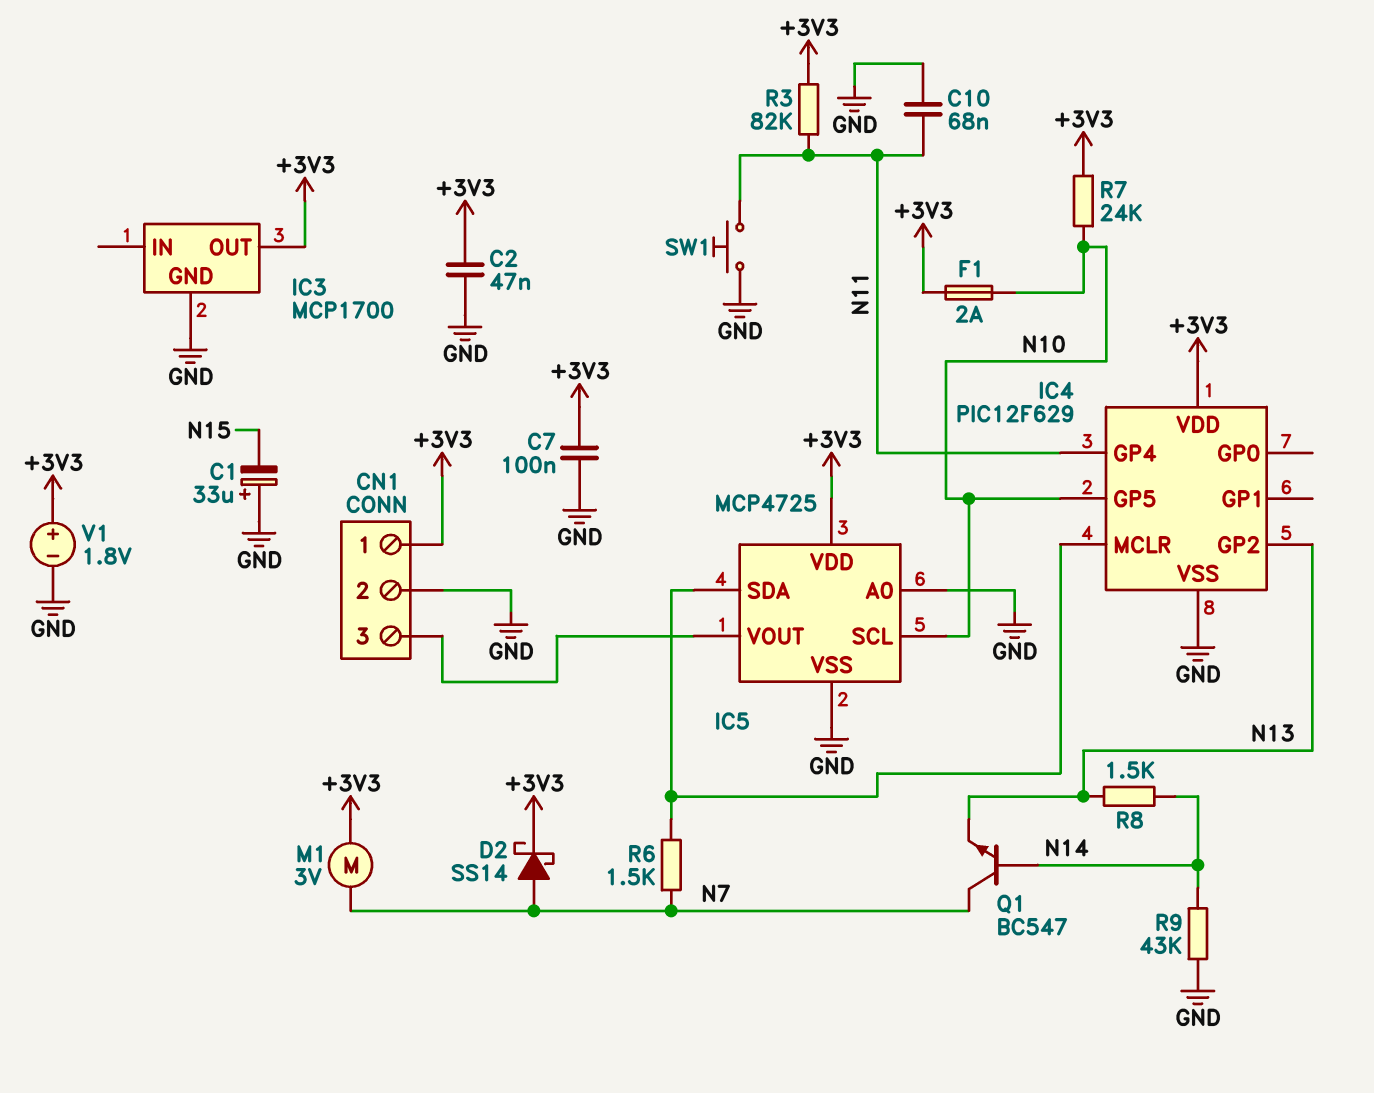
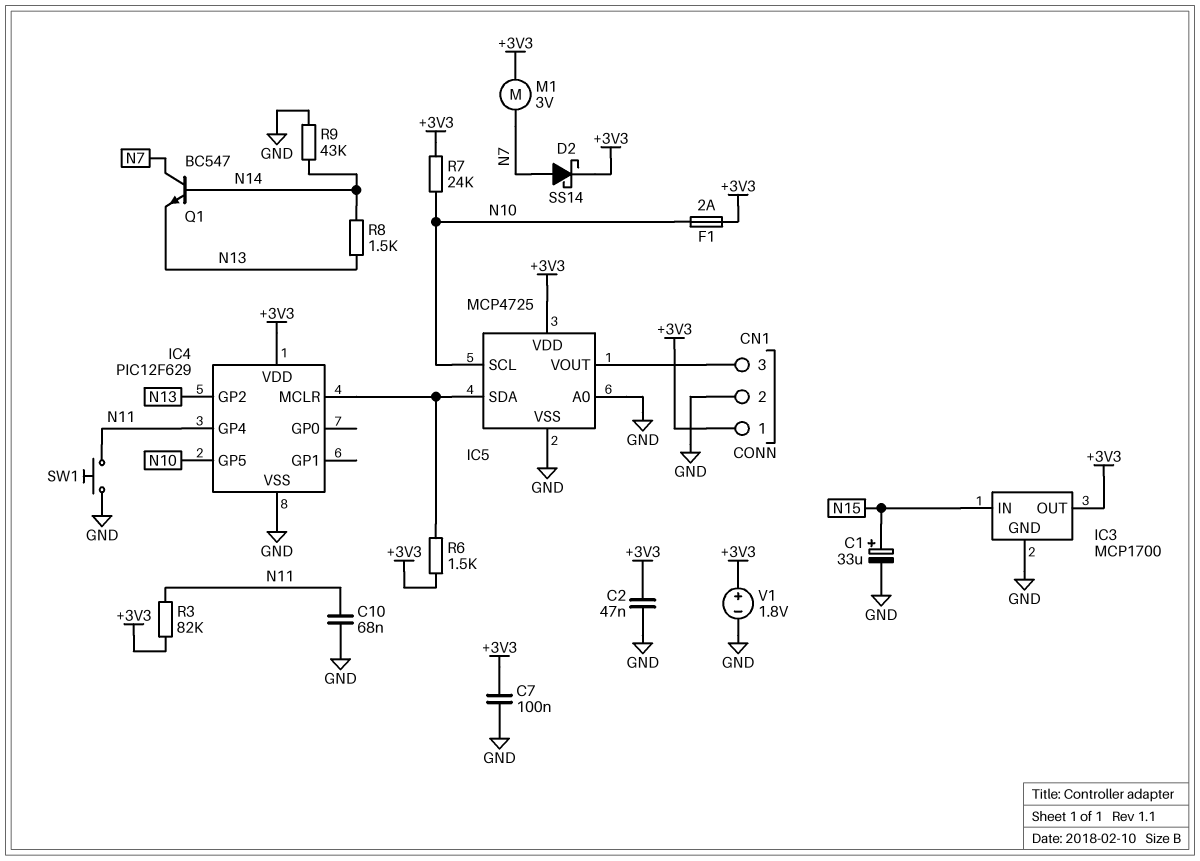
C1: 33uF (plus GND, minus N15) -> 33uF (plus N15, minus GND)
IC3 pin IN: none -> N15
R6: 1.5k (IC4/MCLR, N7) -> 1.5k (+3V3, IC4/MCLR)

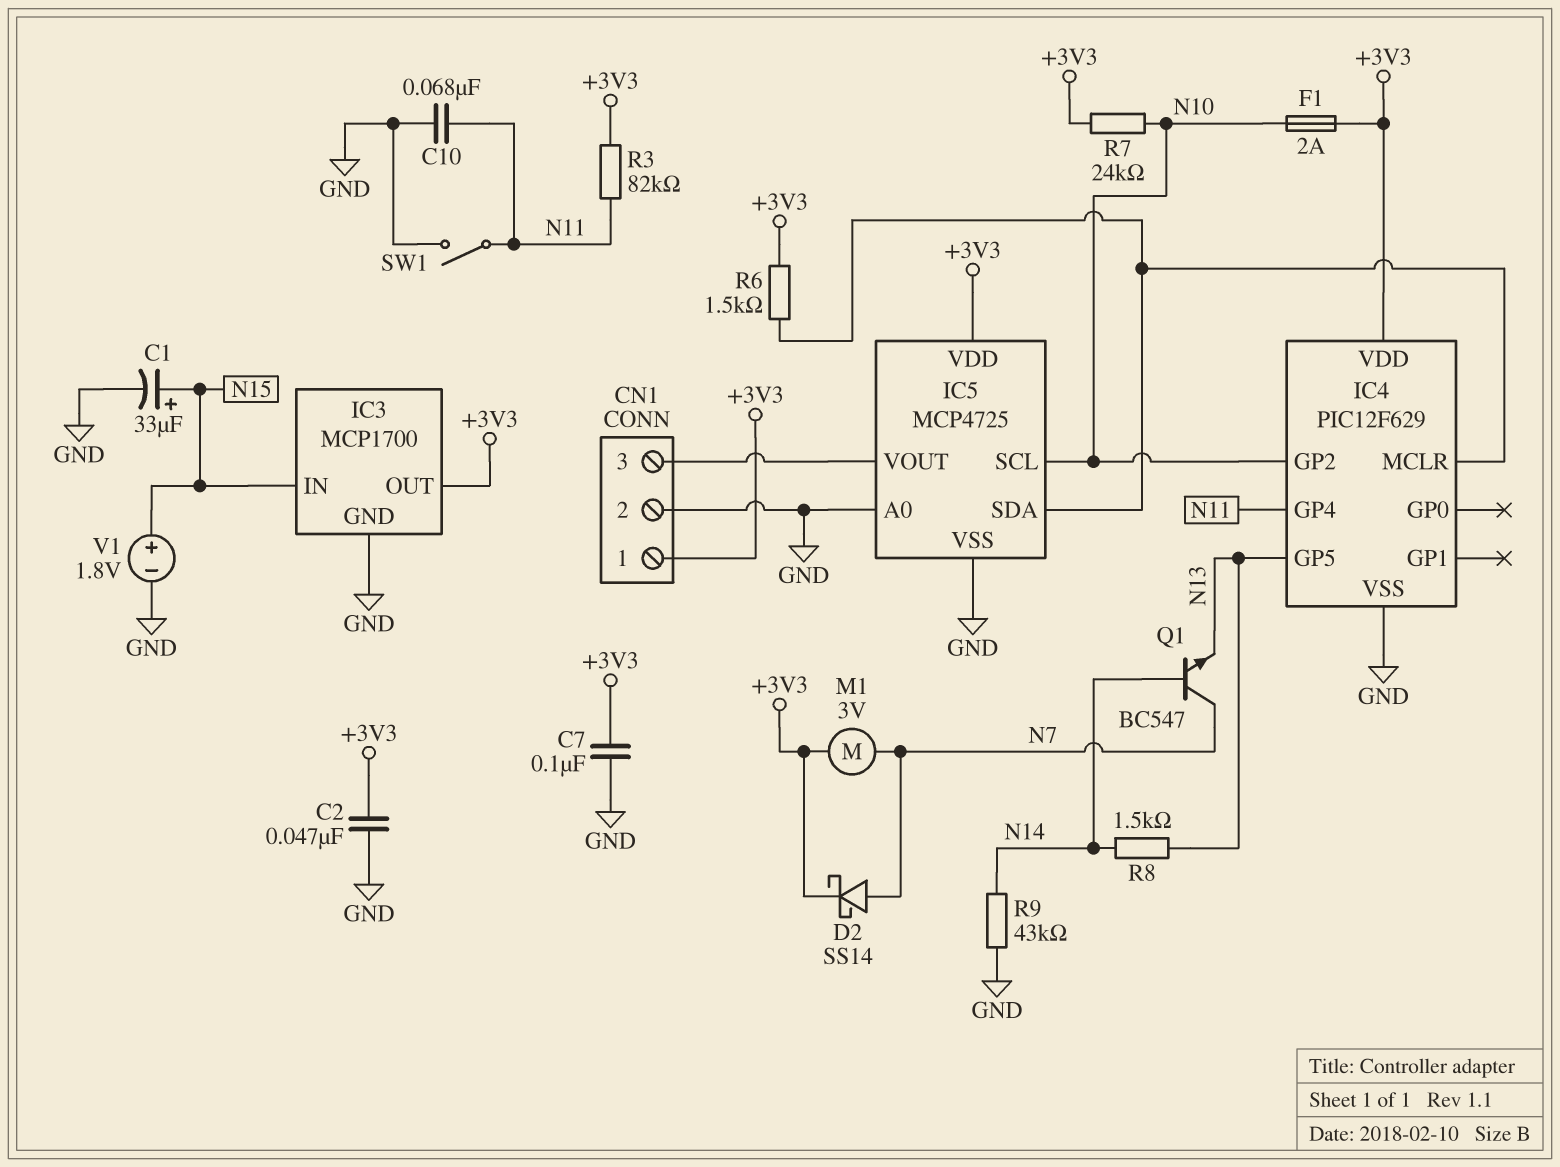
IC4 pin GP2: N13 -> N10
IC4 pin GP5: N10 -> N13
SW1: button (GND, N11) -> switch (GND, N11)
V1: 1.8V (plus +3V3, minus GND) -> 1.8V (plus N15, minus GND)

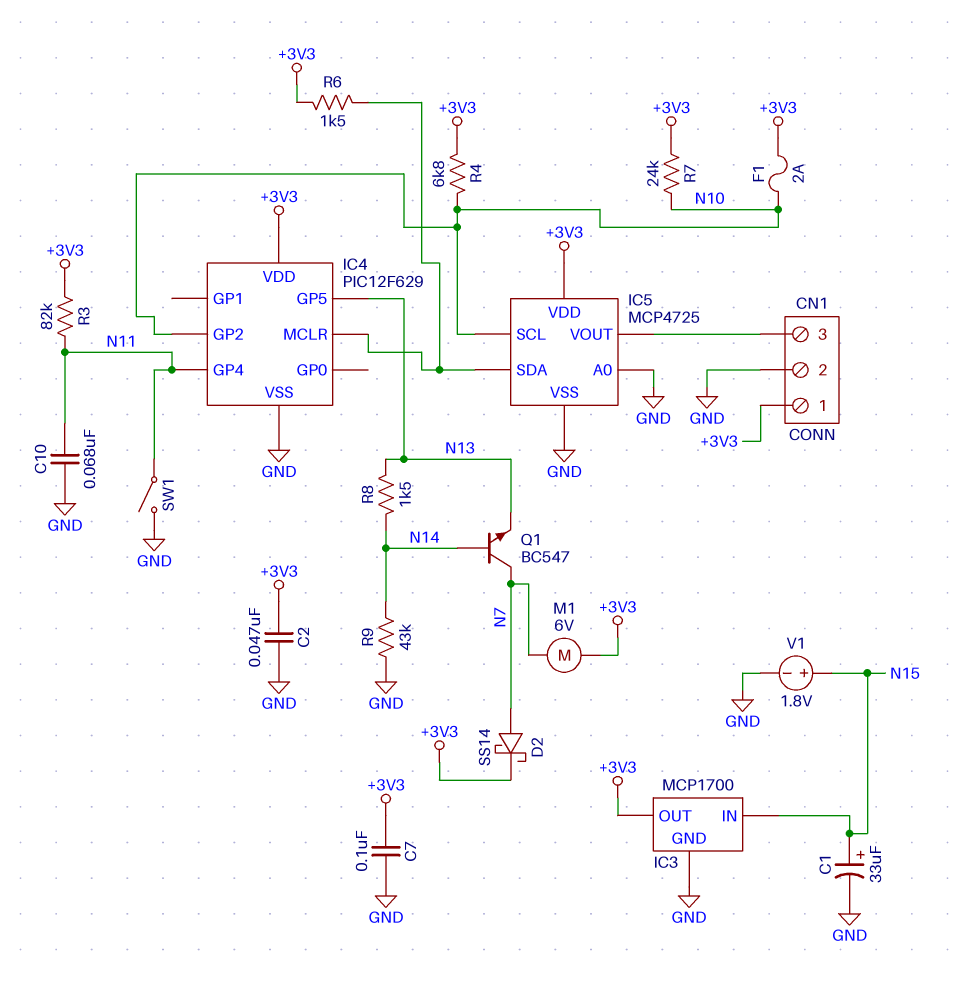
M1: motor 3V (+3V3, N7) -> motor 6V (+3V3, N7)
R4: none -> 6.8k (+3V3, N10)

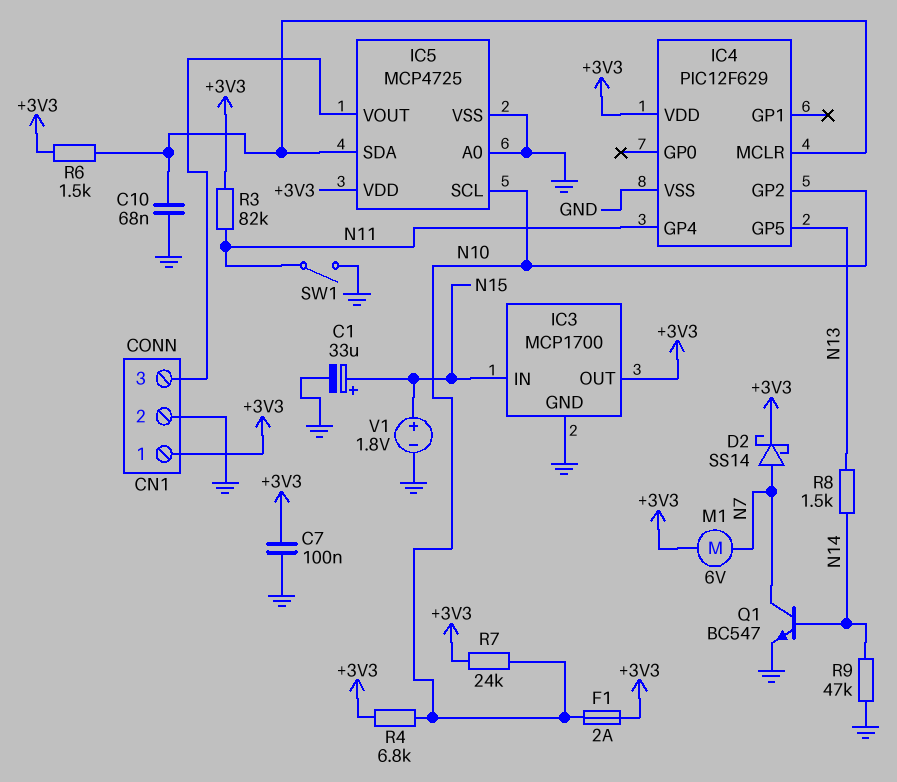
C2: 47nF (+3V3, GND) -> none
C10: 68nF (GND, N11) -> 68nF (GND, IC4/MCLR)
Q1: NPN BC547 (B N14, C N7, E N13) -> NPN BC547 (B N14, C N7, E GND)
R9: 43k (GND, N14) -> 47k (GND, N14)

